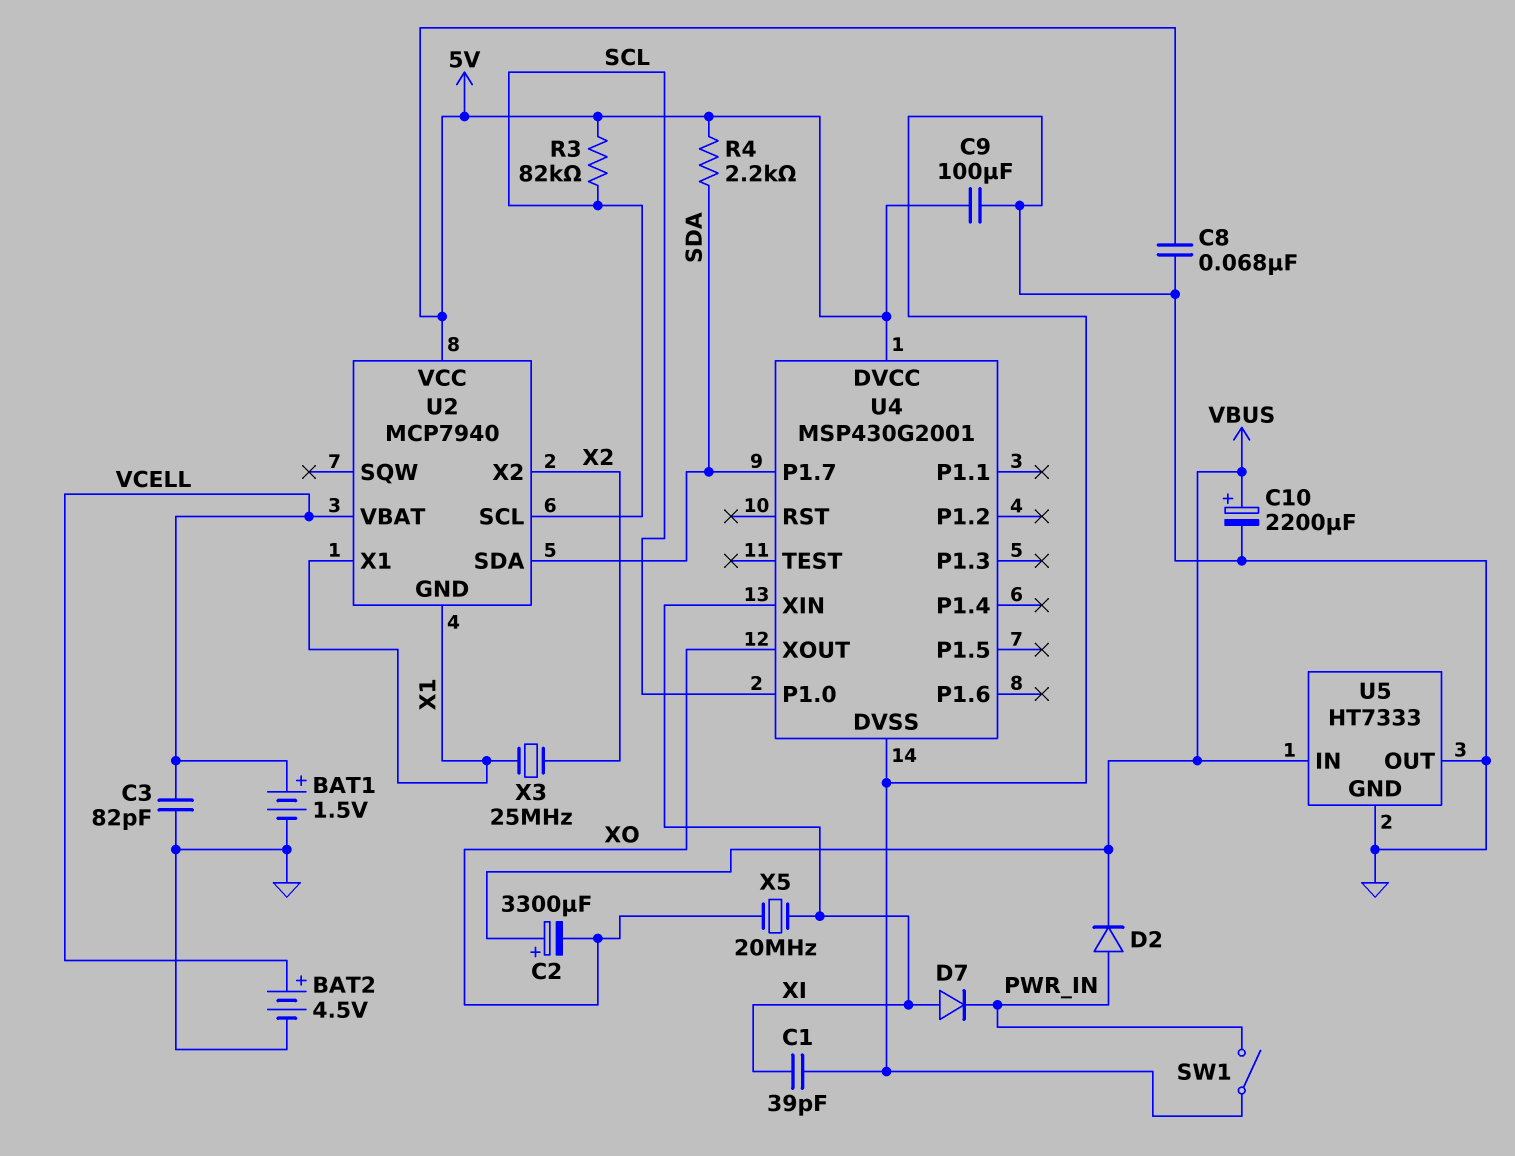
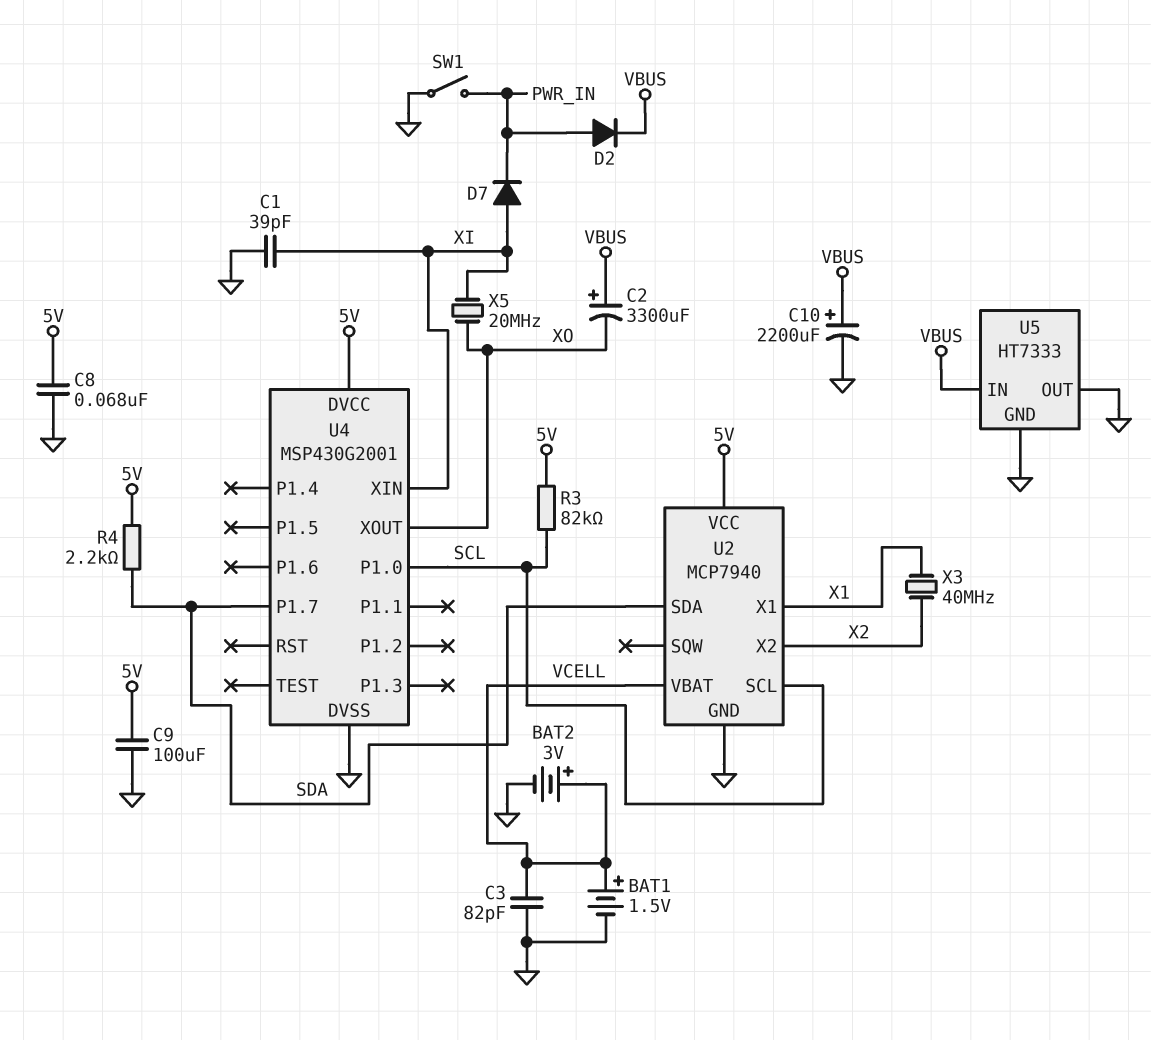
BAT2: 4.5V (plus VCELL, minus GND) -> 3V (plus VCELL, minus GND)
U2 pin GND: X1 -> GND
X3: 25MHz (X1, X2) -> 40MHz (X1, X2)

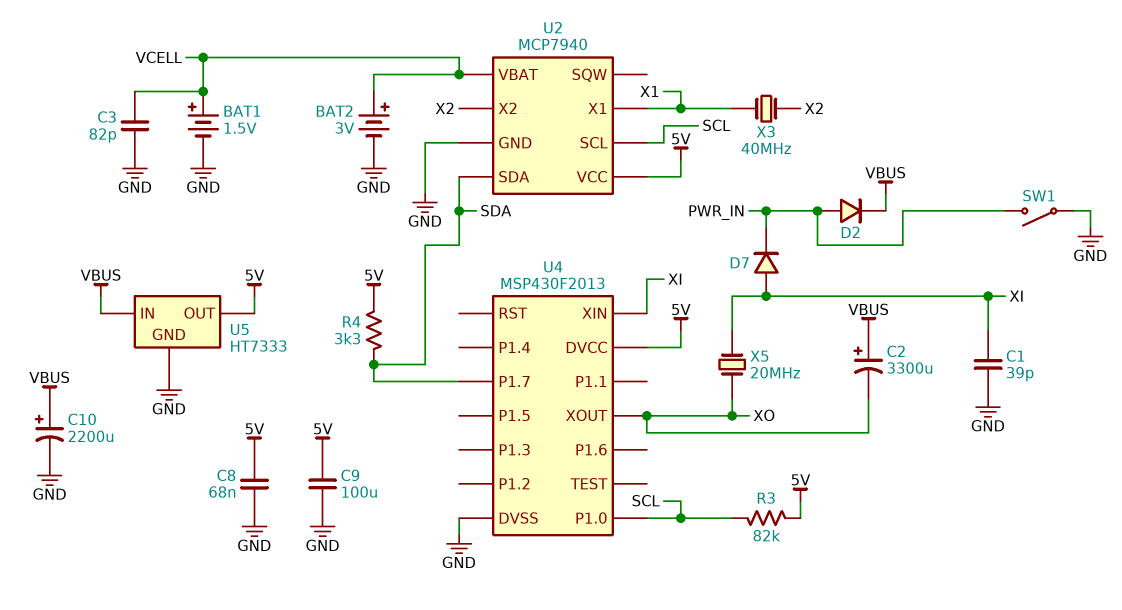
R4: 2.2k (5V, SDA) -> 3.3k (5V, SDA)
U4: MSP430G2001 -> MSP430F2013
U5 pin OUT: GND -> 5V

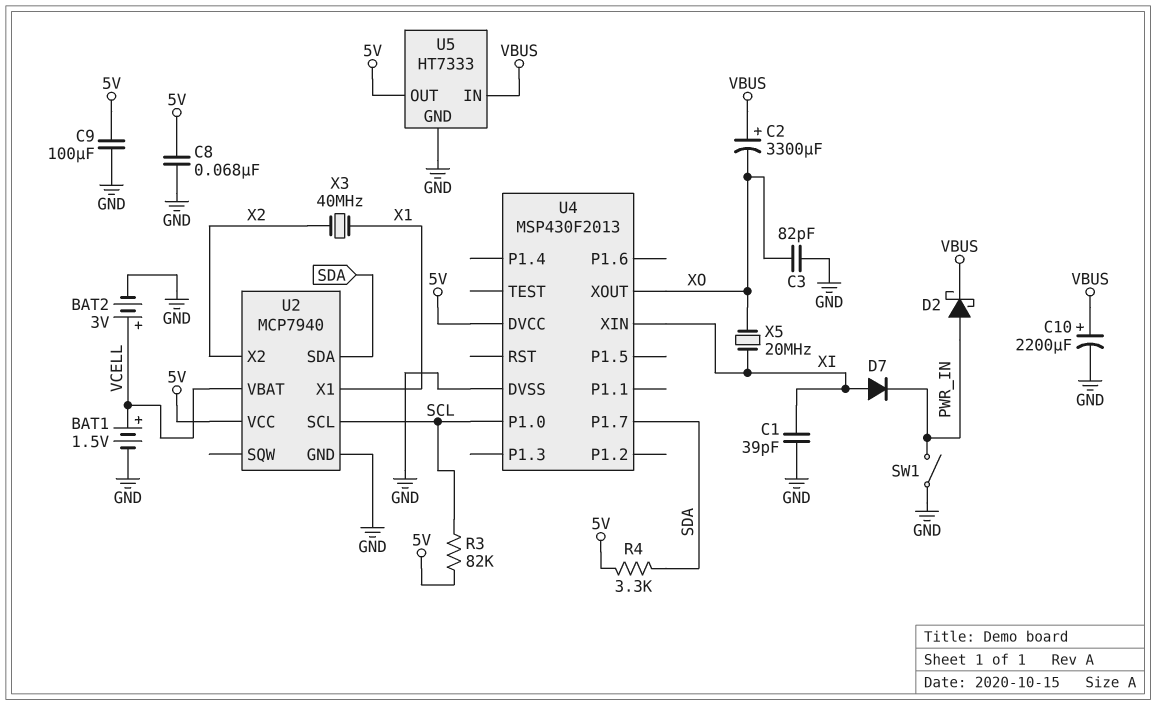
C3: 82pF (GND, VCELL) -> 82pF (GND, XO)
D2: diode (A PWR_IN, K VBUS) -> schottky (A PWR_IN, K VBUS)

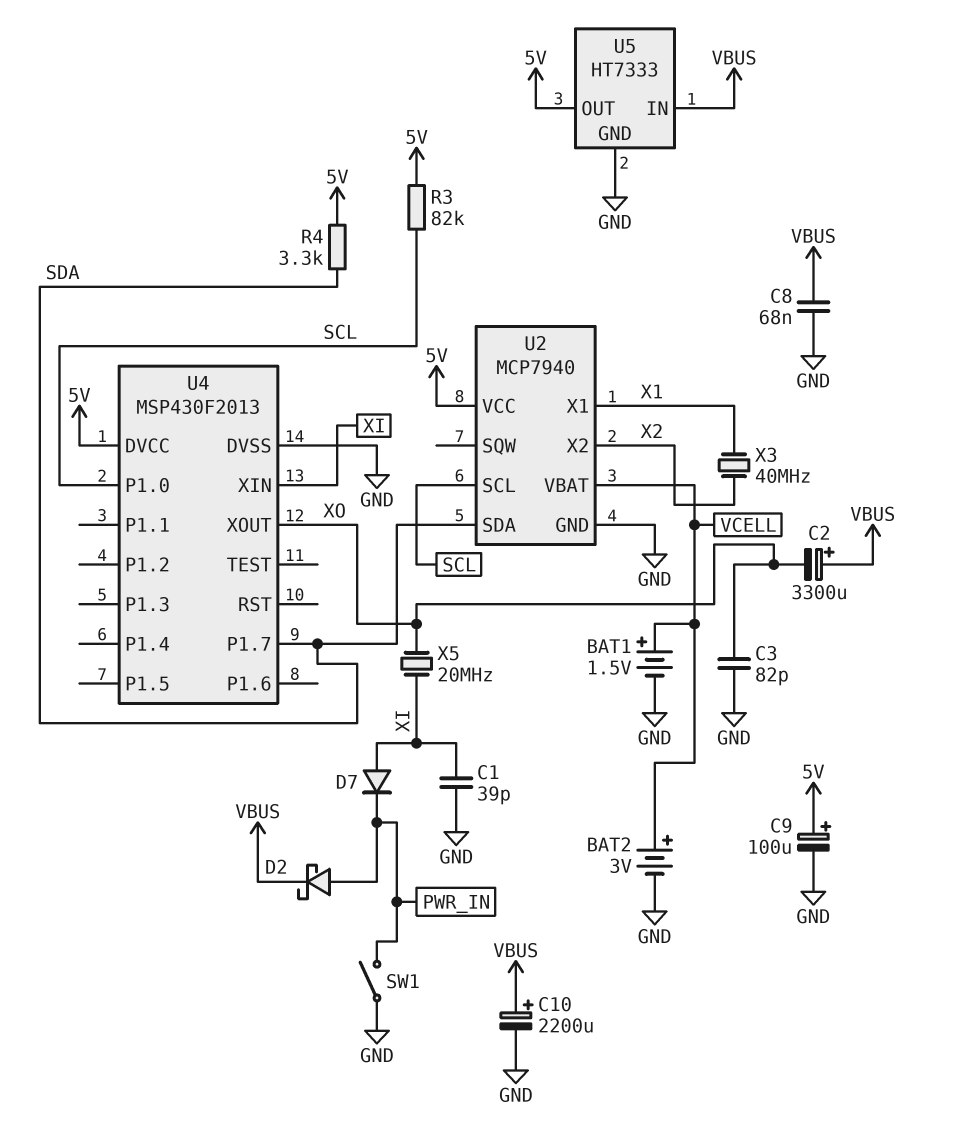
C8: 68nF (5V, GND) -> 68nF (GND, VBUS)
C9: 100uF (5V, GND) -> 100uF (plus 5V, minus GND)

